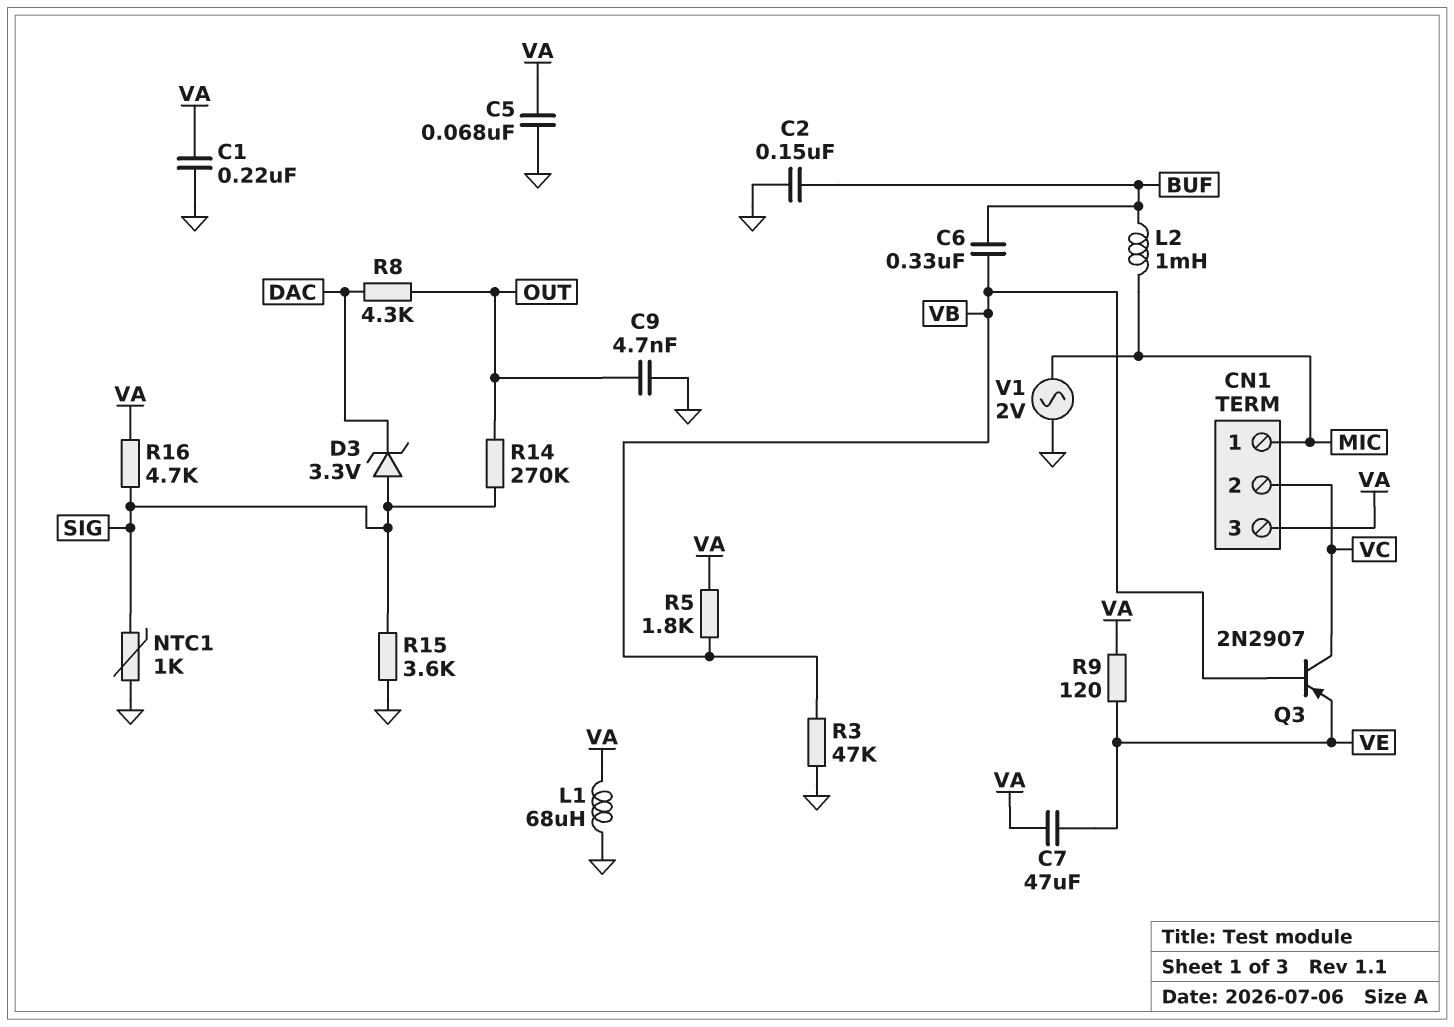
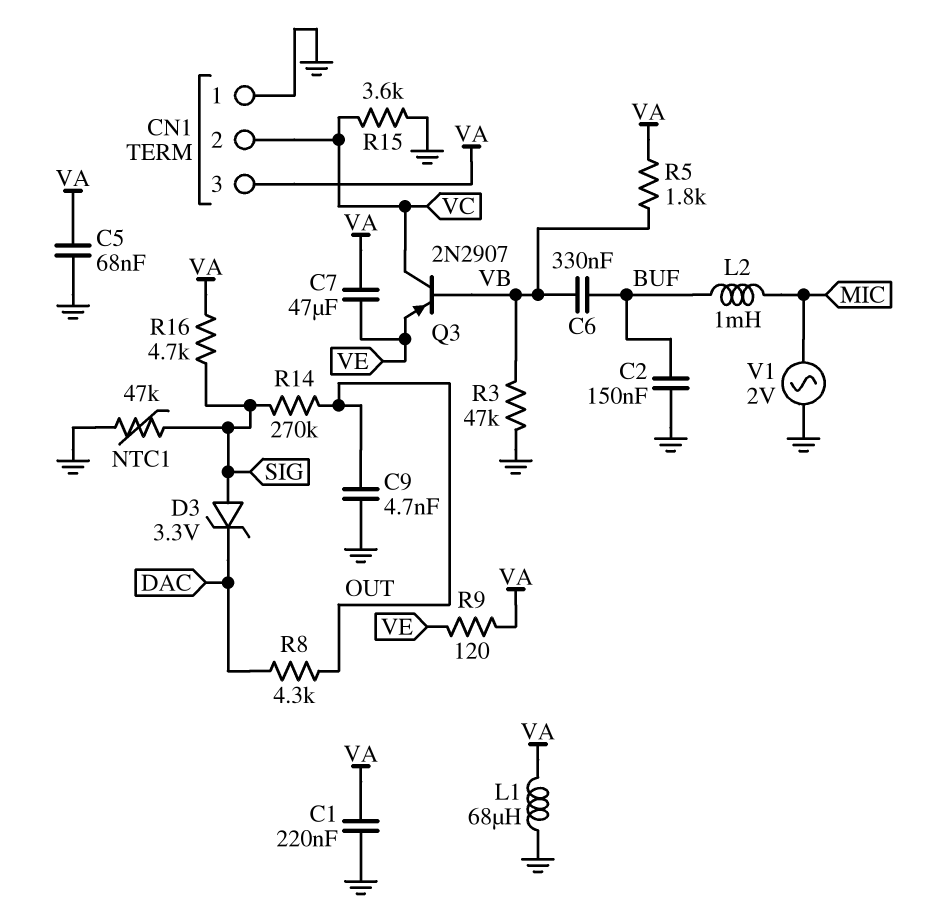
CN1 pin 1: MIC -> GND
NTC1: 1k (GND, SIG) -> 47k (GND, SIG)
R15: 3.6k (GND, SIG) -> 3.6k (GND, VC)

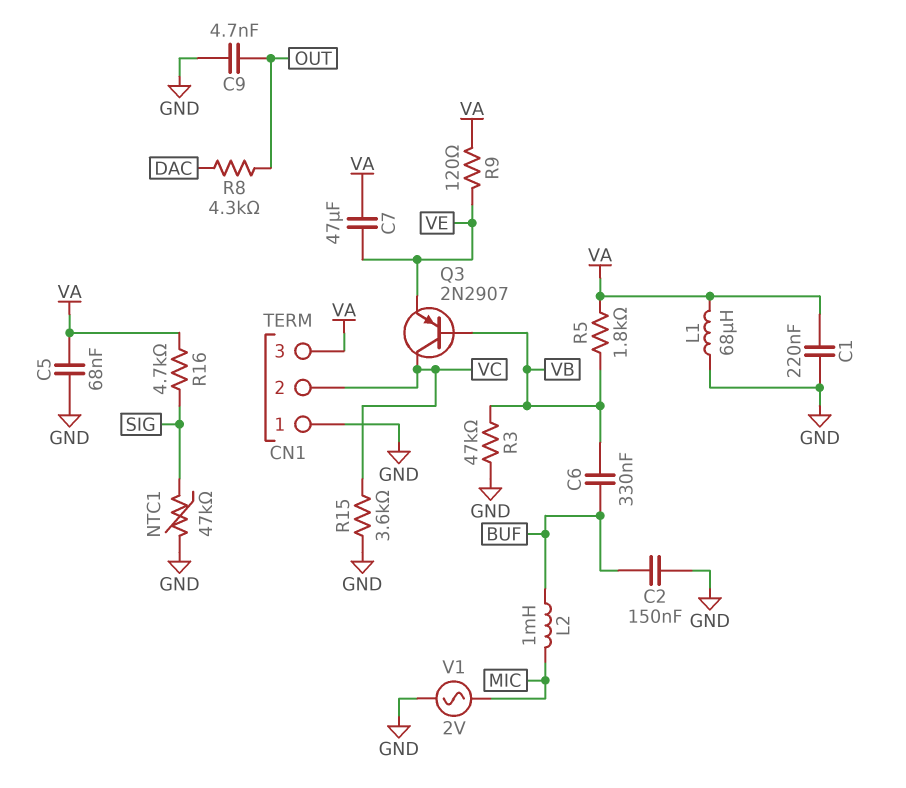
D3: zener 3.3V (A SIG, K DAC) -> none
R14: 270k (OUT, SIG) -> none

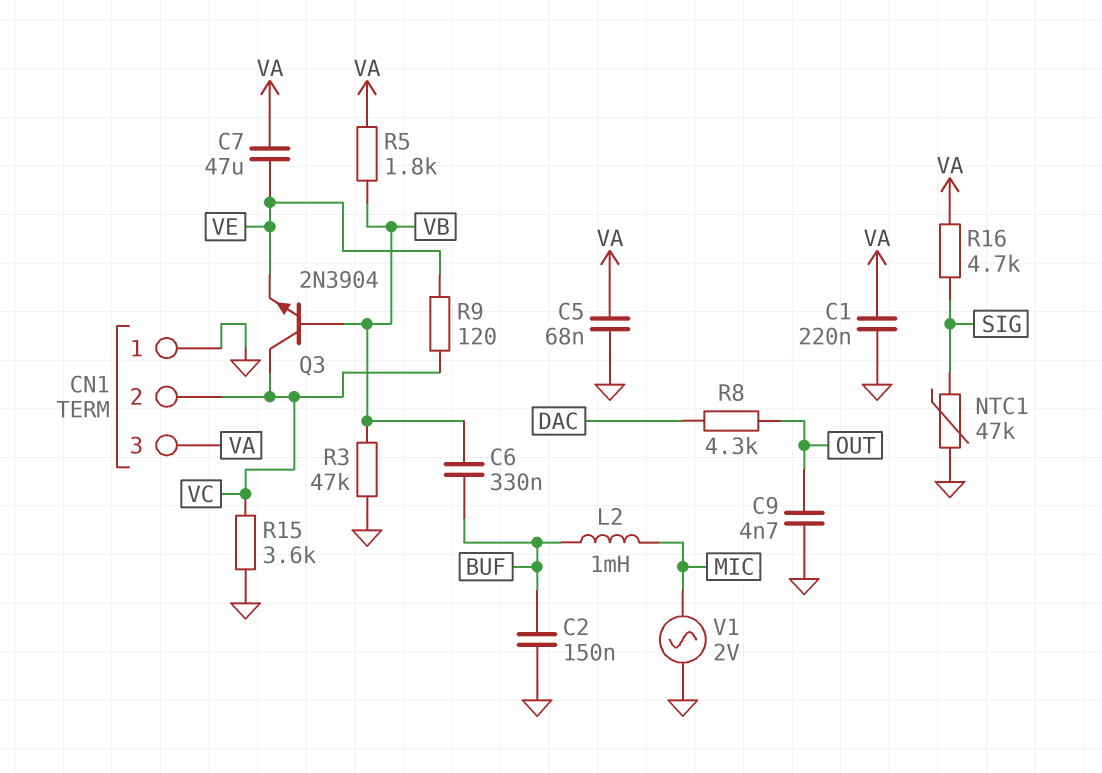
L1: 68uH (GND, VA) -> none
Q3: PNP 2N2907 (B VB, C VC, E VE) -> NPN 2N3904 (B VB, C VC, E VE)
R9: 120 (VA, VE) -> 120 (VC, VE)

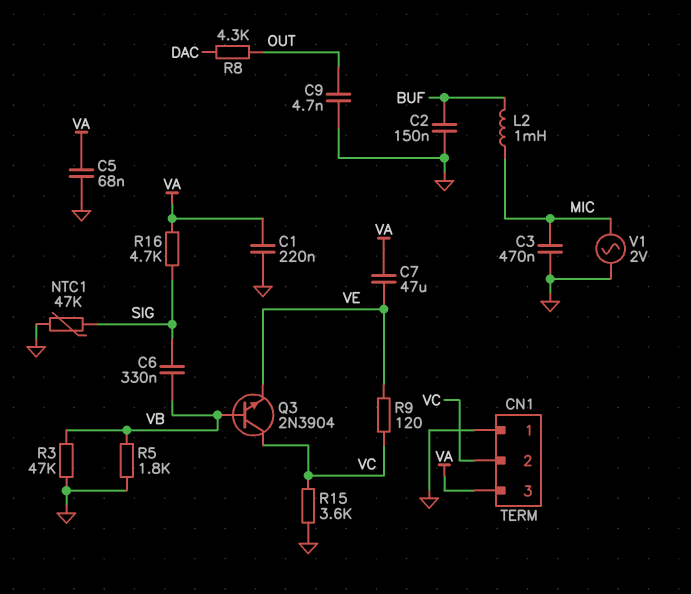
C3: none -> 470nF (GND, MIC)
C6: 330nF (BUF, VB) -> 330nF (SIG, VB)
R5: 1.8k (VA, VB) -> 1.8k (GND, VB)

